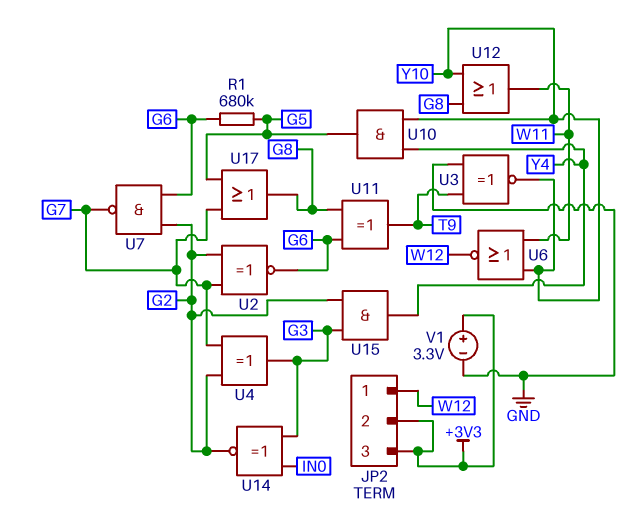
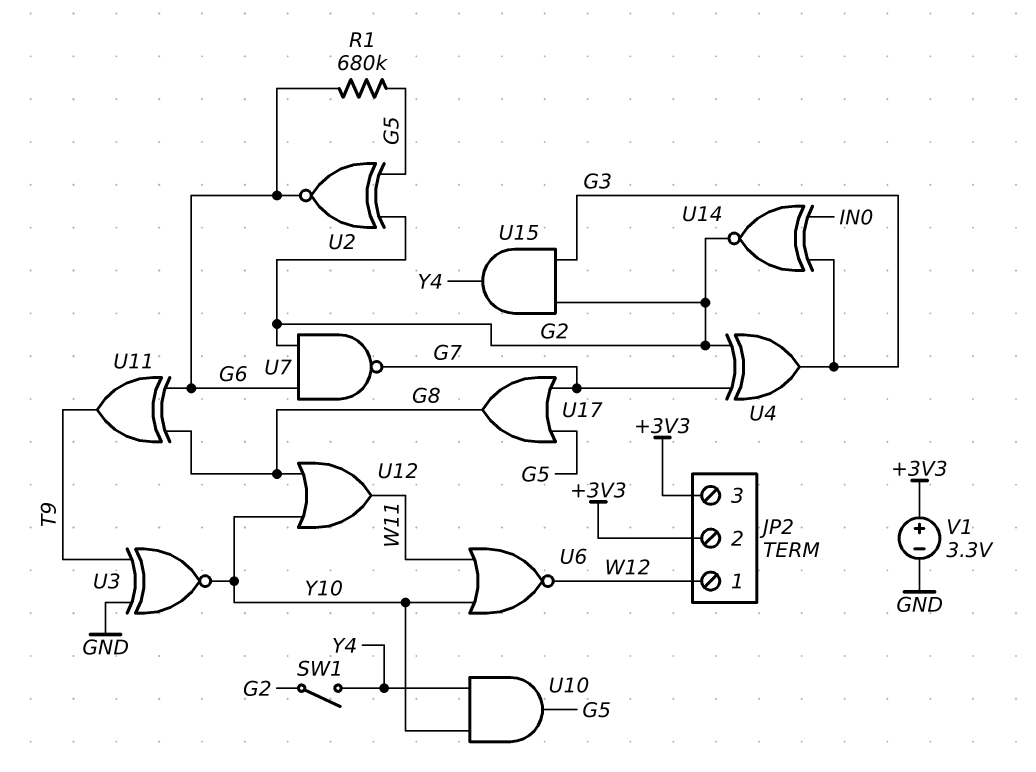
SW1: none -> switch (G2, Y4)
U2: XNOR (in G2, in G7, out G6) -> XNOR (in G2, in G5, out G6)

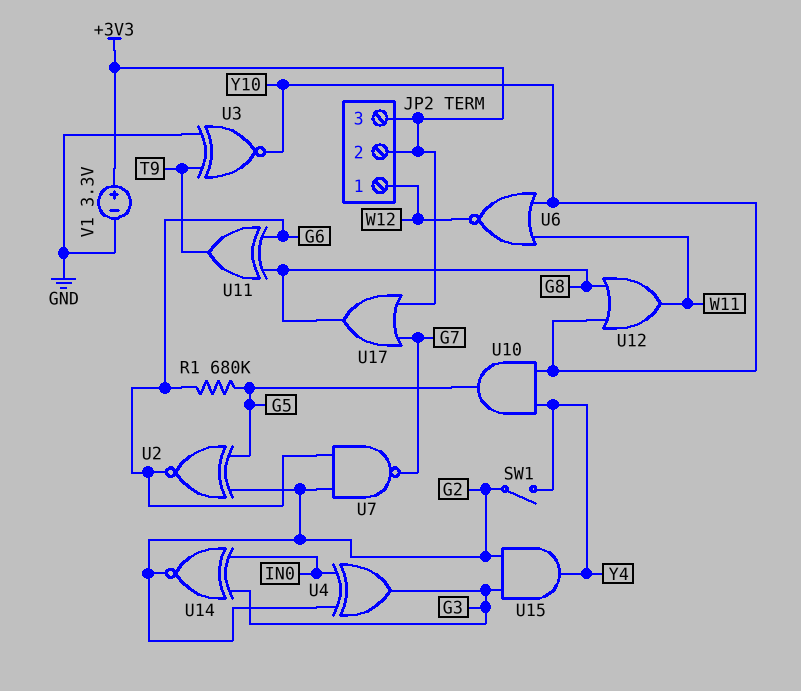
U4: XOR (in G2, in G7, out G3) -> XOR (in G2, in IN0, out G3)
U17: OR (in G5, in G7, out G8) -> OR (in +3V3, in G7, out G8)

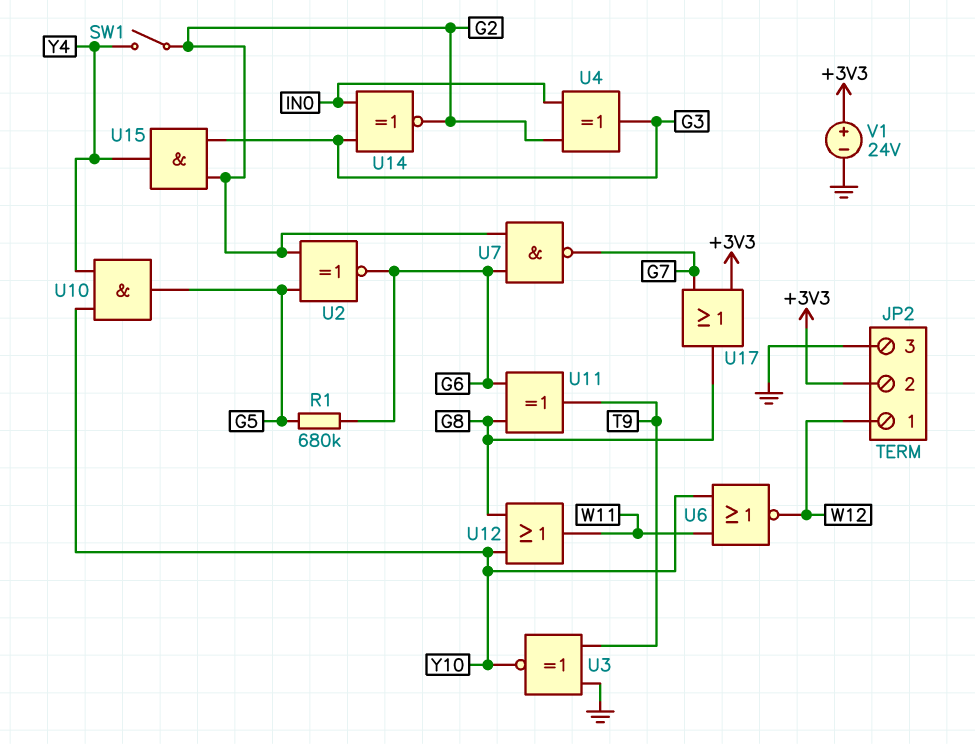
JP2 pin 3: +3V3 -> GND
V1: 3.3V (plus +3V3, minus GND) -> 24V (plus +3V3, minus GND)

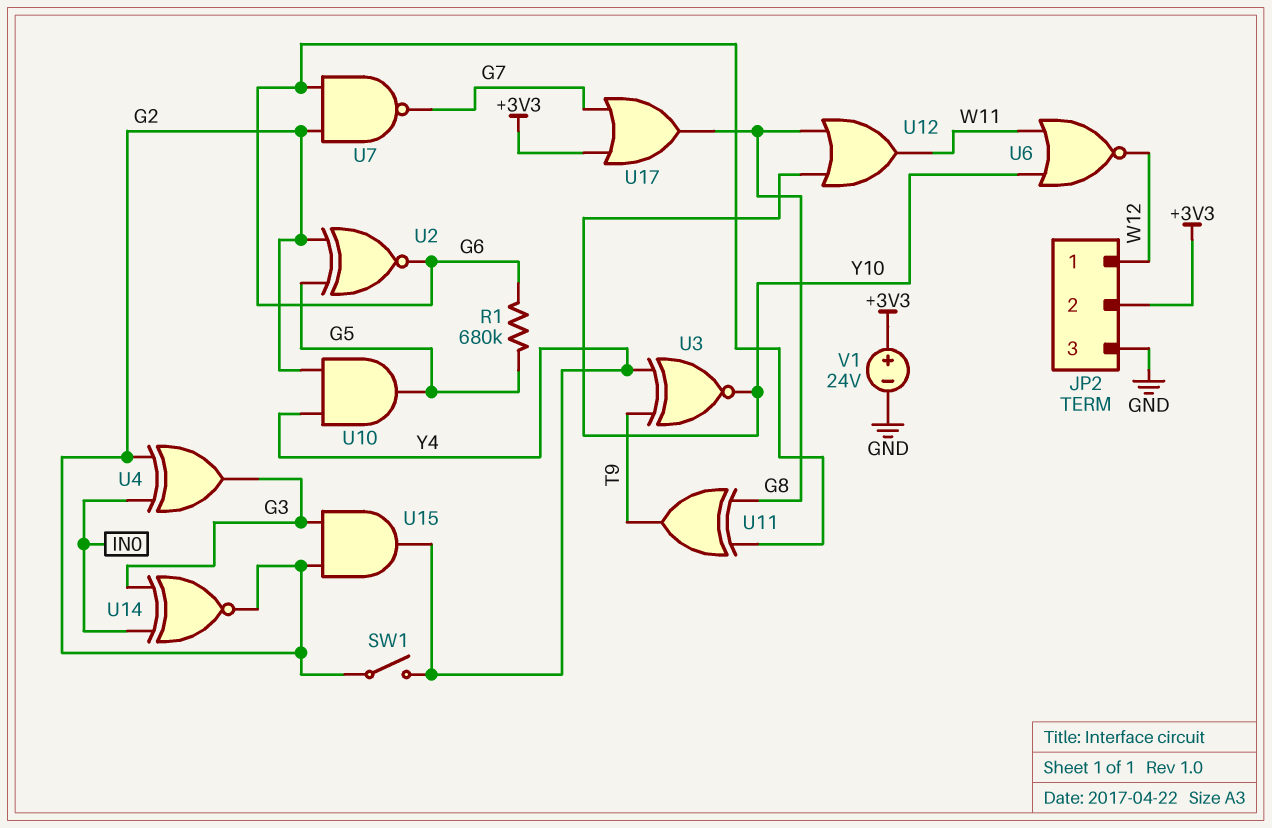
U3: XNOR (in GND, in T9, out Y10) -> XNOR (in T9, in Y4, out Y10)
U10: AND (in Y4, in Y10, out G5) -> AND (in G2, in Y4, out G5)

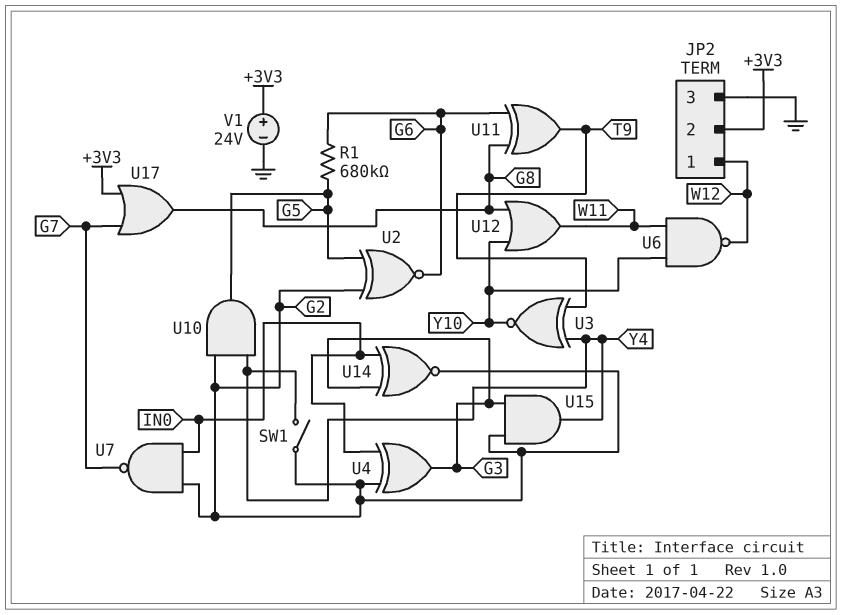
U6: NOR (in W11, in Y10, out W12) -> NAND (in W11, in Y10, out W12)
U7: NAND (in G2, in G6, out G7) -> NAND (in G2, in IN0, out G7)

